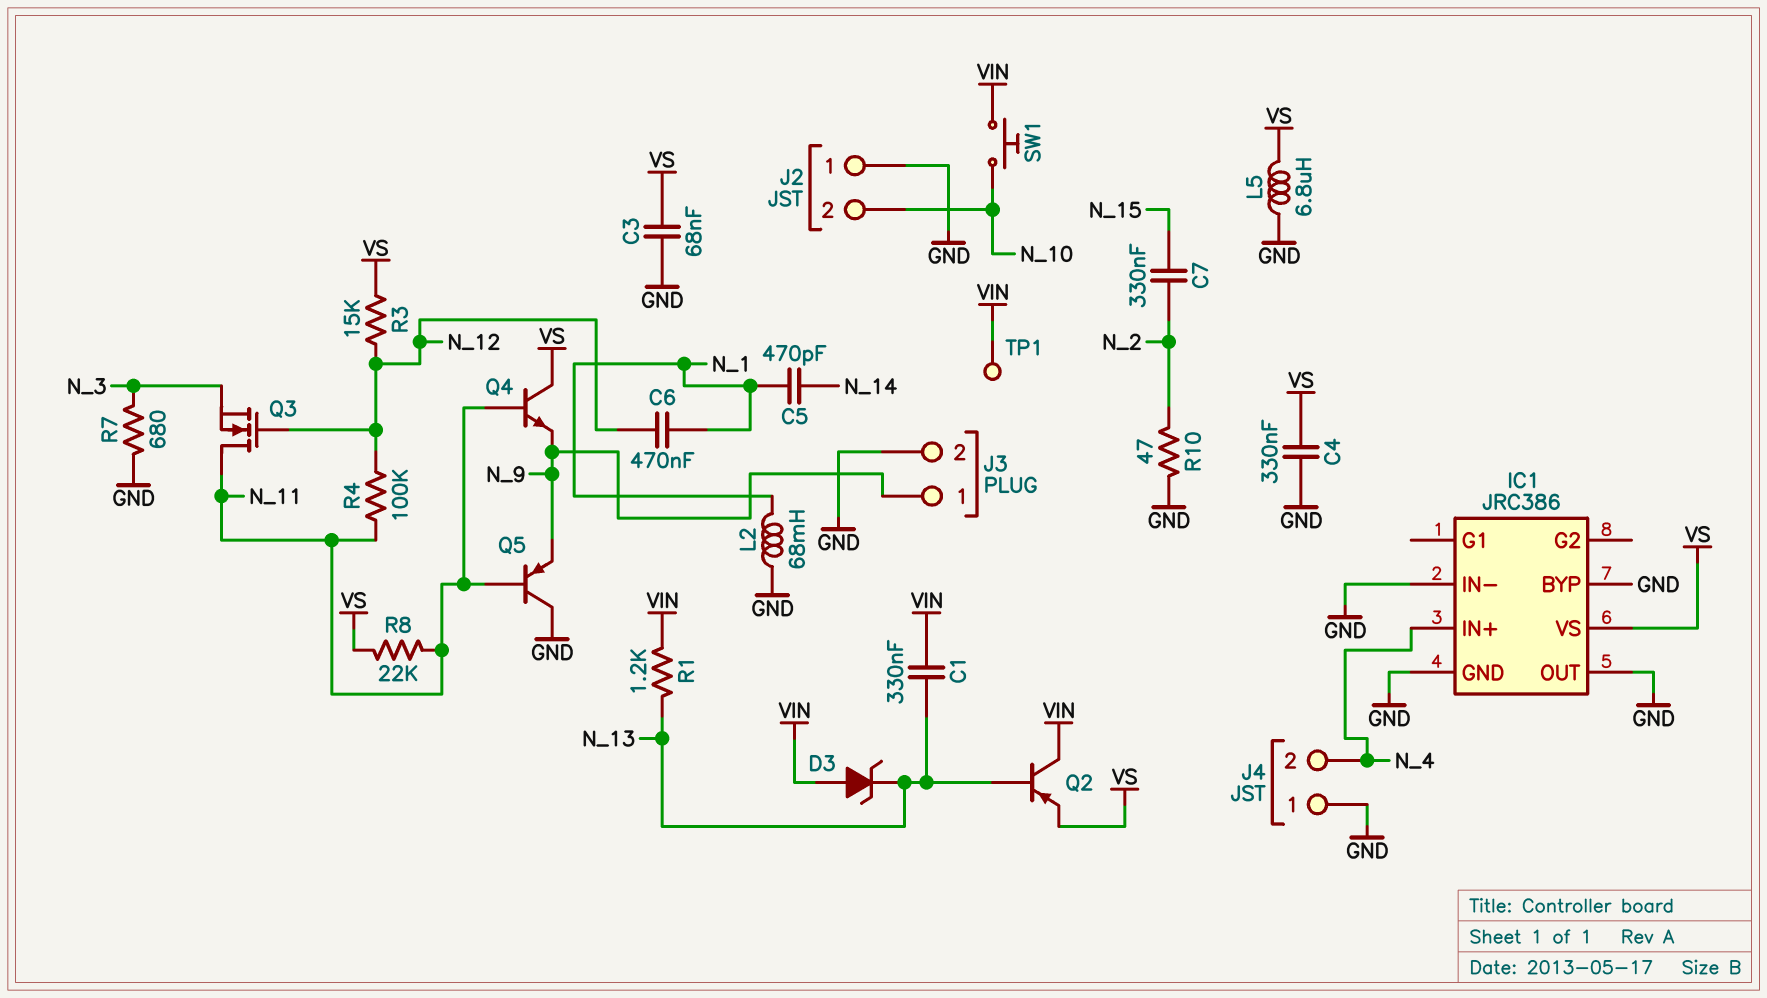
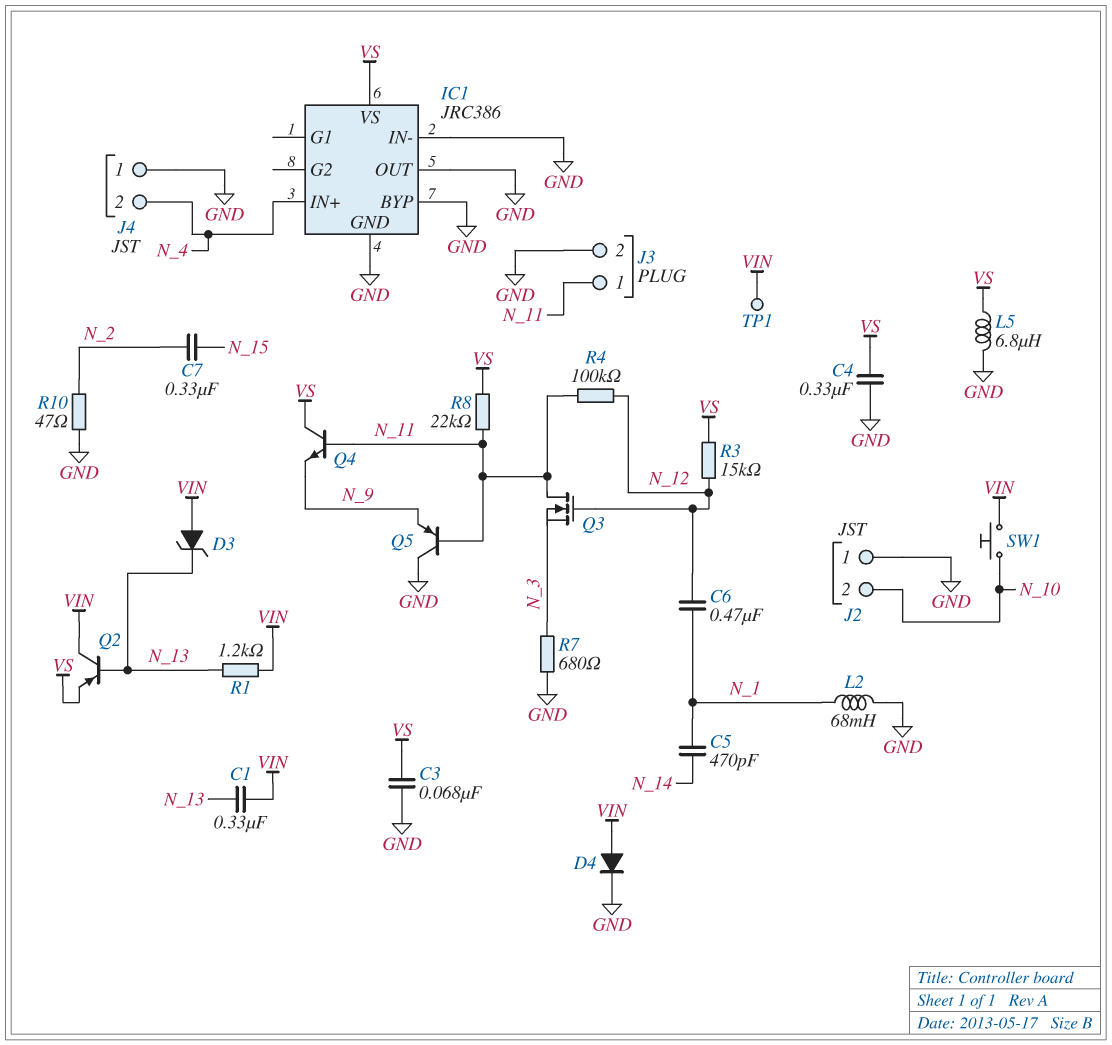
D4: none -> diode (A VIN, K GND)
J3 pin 1: N_9 -> N_11

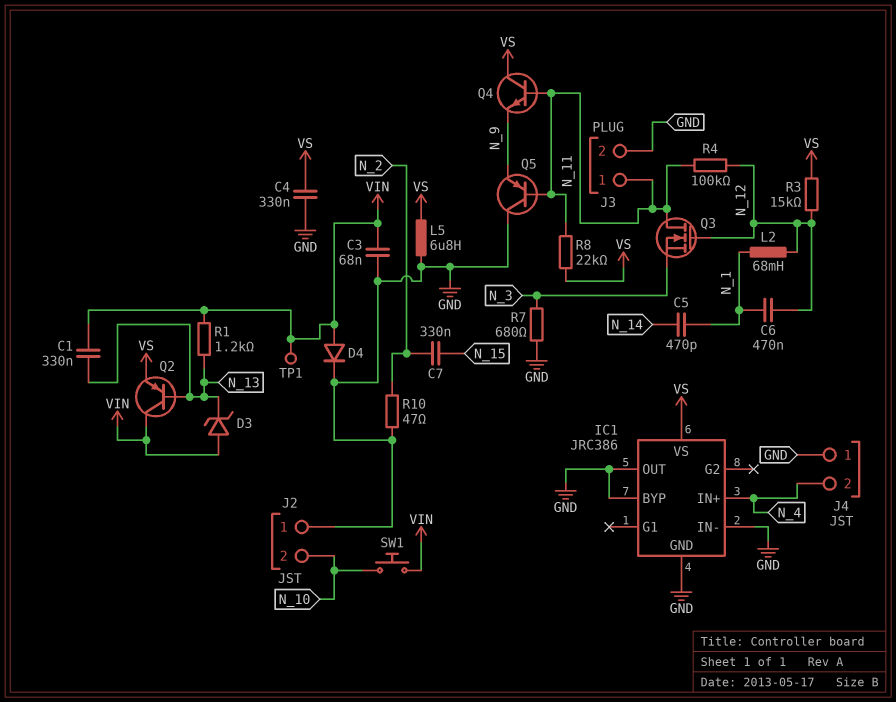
C3: 68nF (GND, VS) -> 68nF (GND, VIN)
L2: 68mH (GND, N_1) -> 68mH (N_1, N_12)

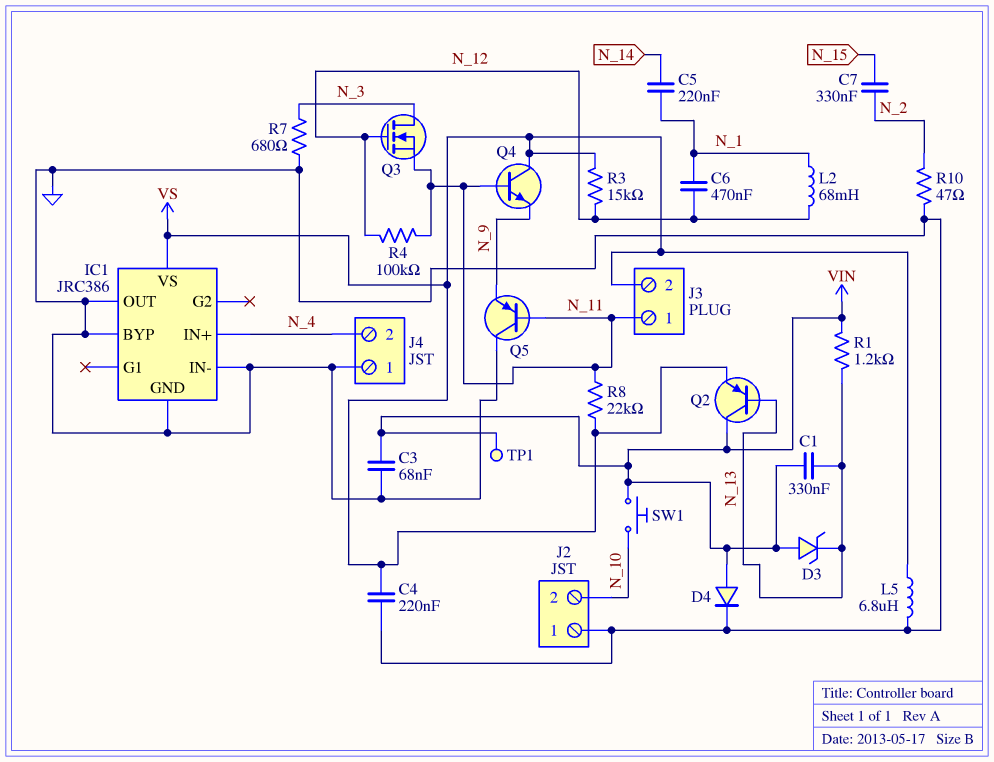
C4: 330nF (GND, VS) -> 220nF (GND, VS)
C5: 470pF (N_1, N_14) -> 220nF (N_1, N_14)
J3 pin 2: GND -> VS
Q3: NMOS (G N_12, D N_11, S N_3) -> NMOS (G N_12, D N_3, S N_11)

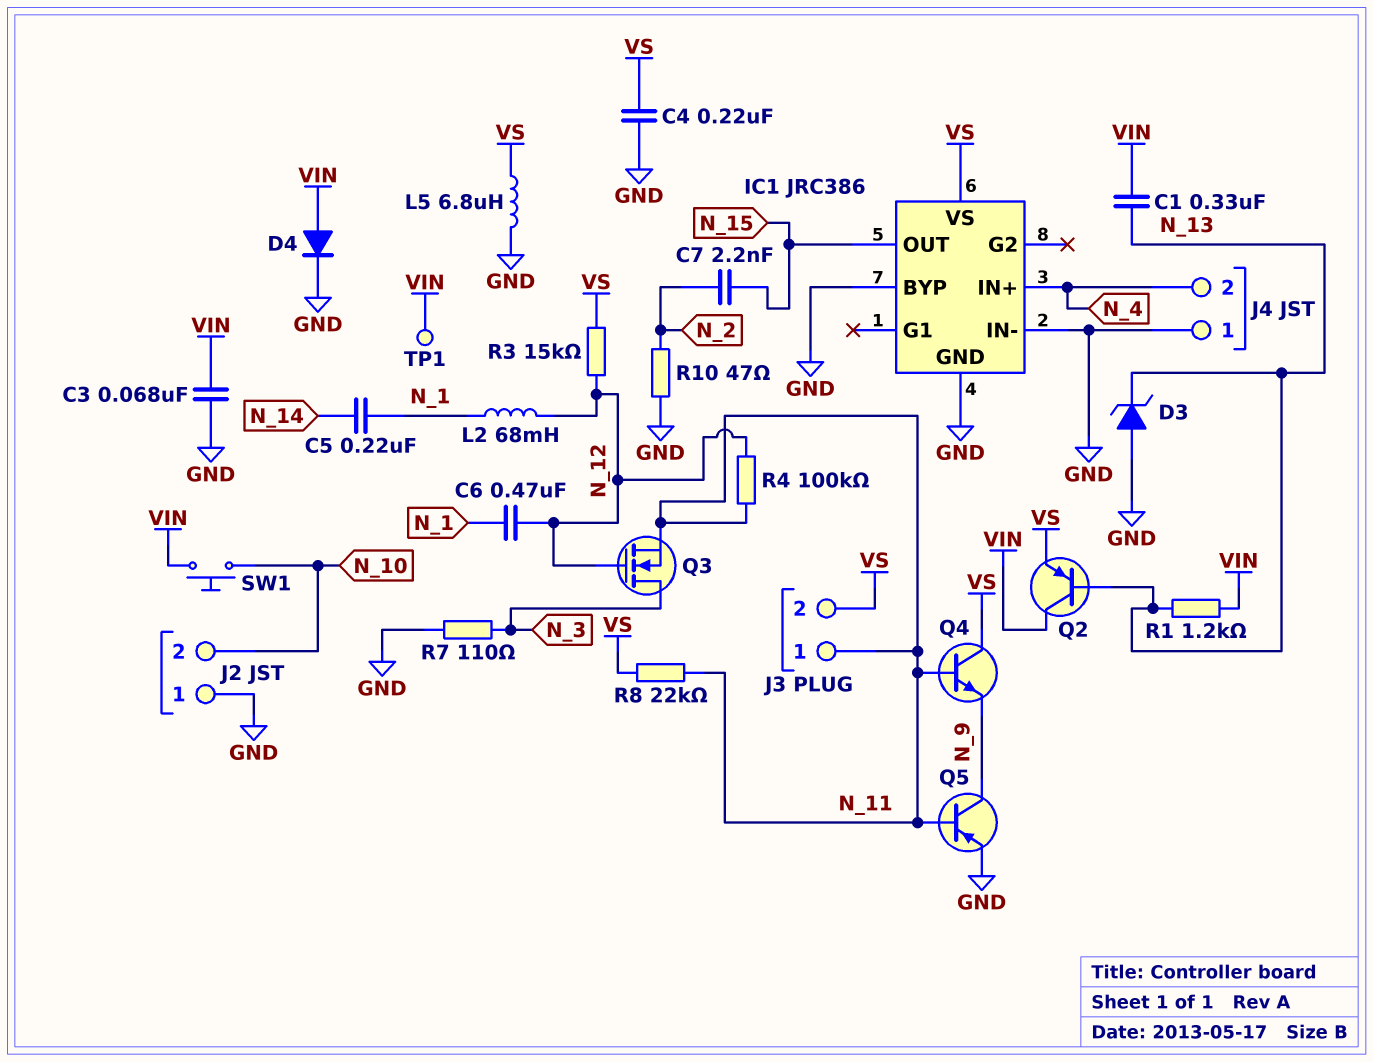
C7: 330nF (N_2, N_15) -> 2.2nF (N_2, N_15)
D3: zener (A VIN, K N_13) -> zener (A GND, K N_13)
IC1 pin OUT: GND -> N_15
Q5: PNP (B N_11, C GND, E N_9) -> PNP (B N_11, C N_9, E GND)
R7: 680 (GND, N_3) -> 110 (GND, N_3)

